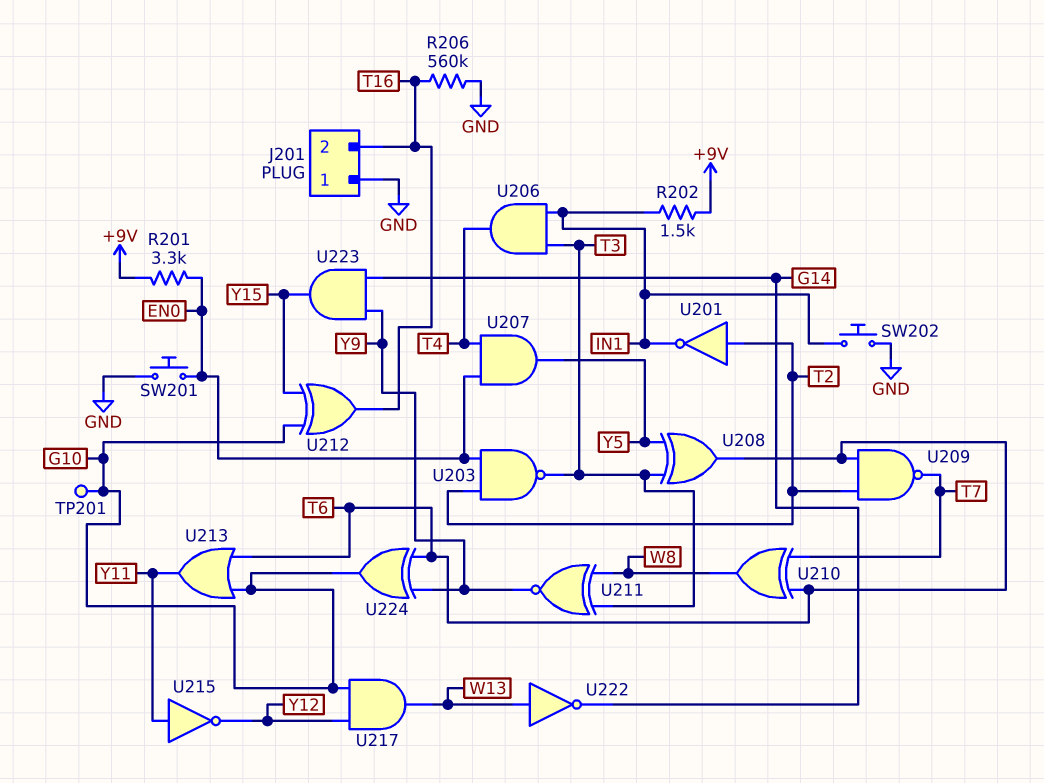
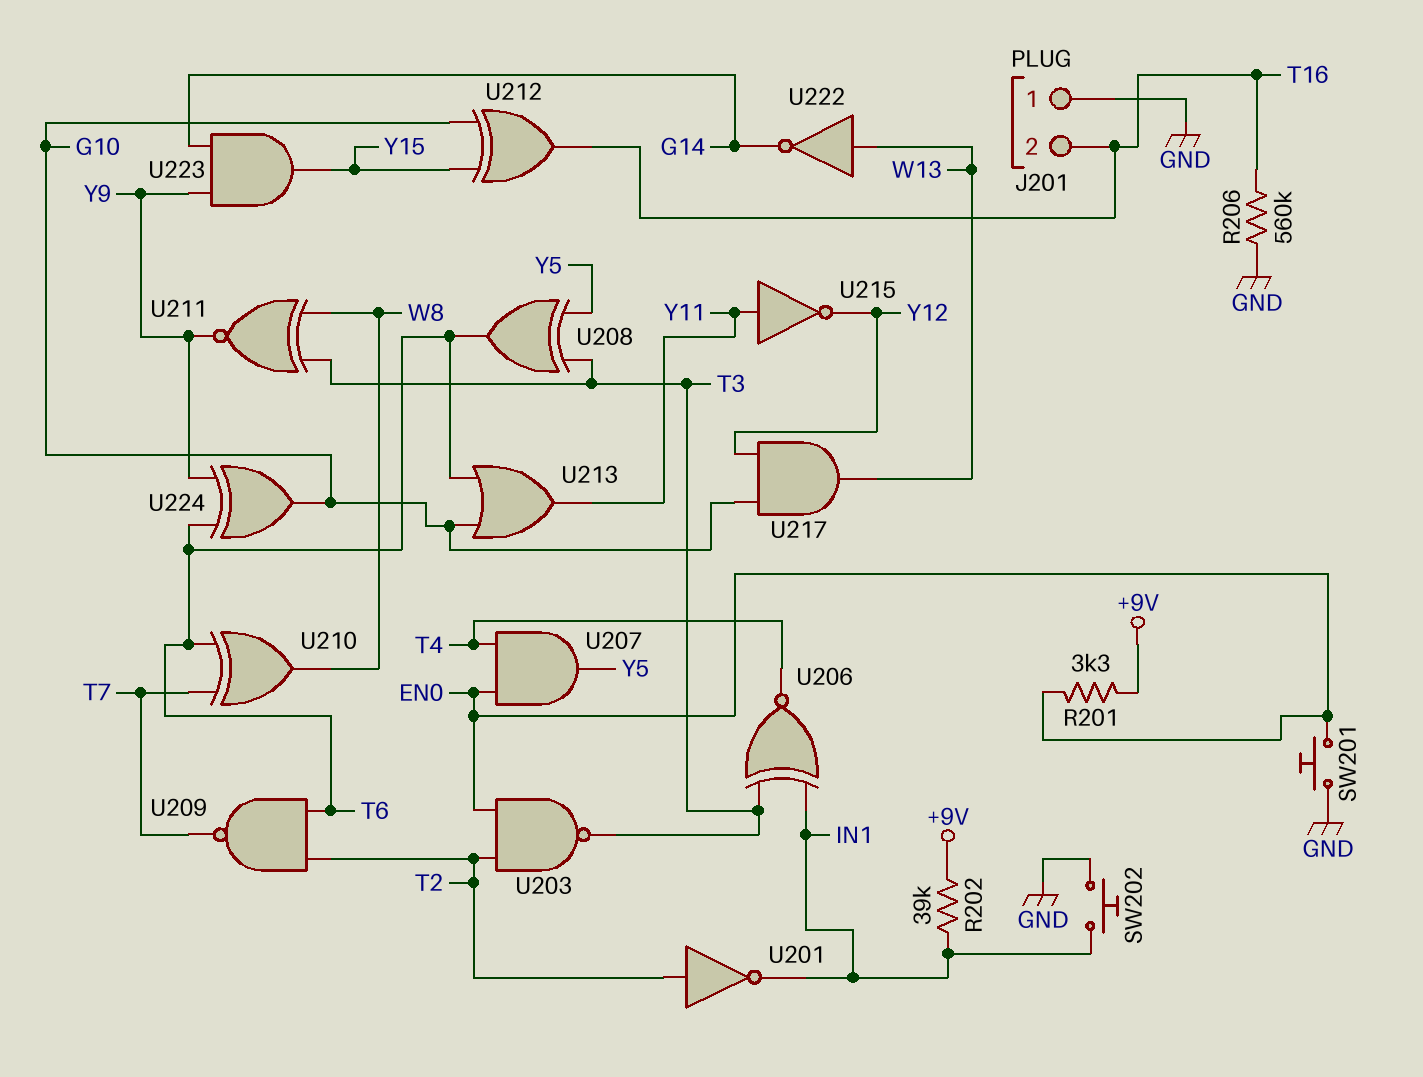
R202: 1.5k (+9V, IN1) -> 39k (+9V, IN1)
TP201: test point (G10) -> none
U206: AND (in IN1, in T3, out T4) -> XNOR (in IN1, in T3, out T4)

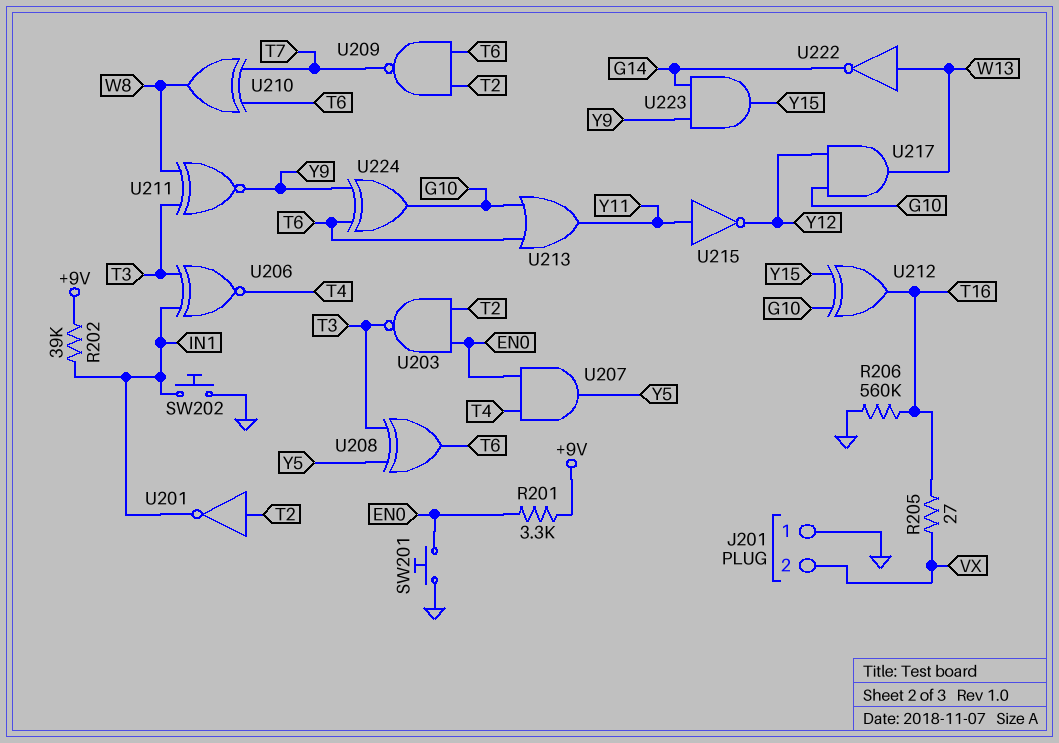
J201 pin 2: T16 -> VX
R205: none -> 27 (T16, VX)

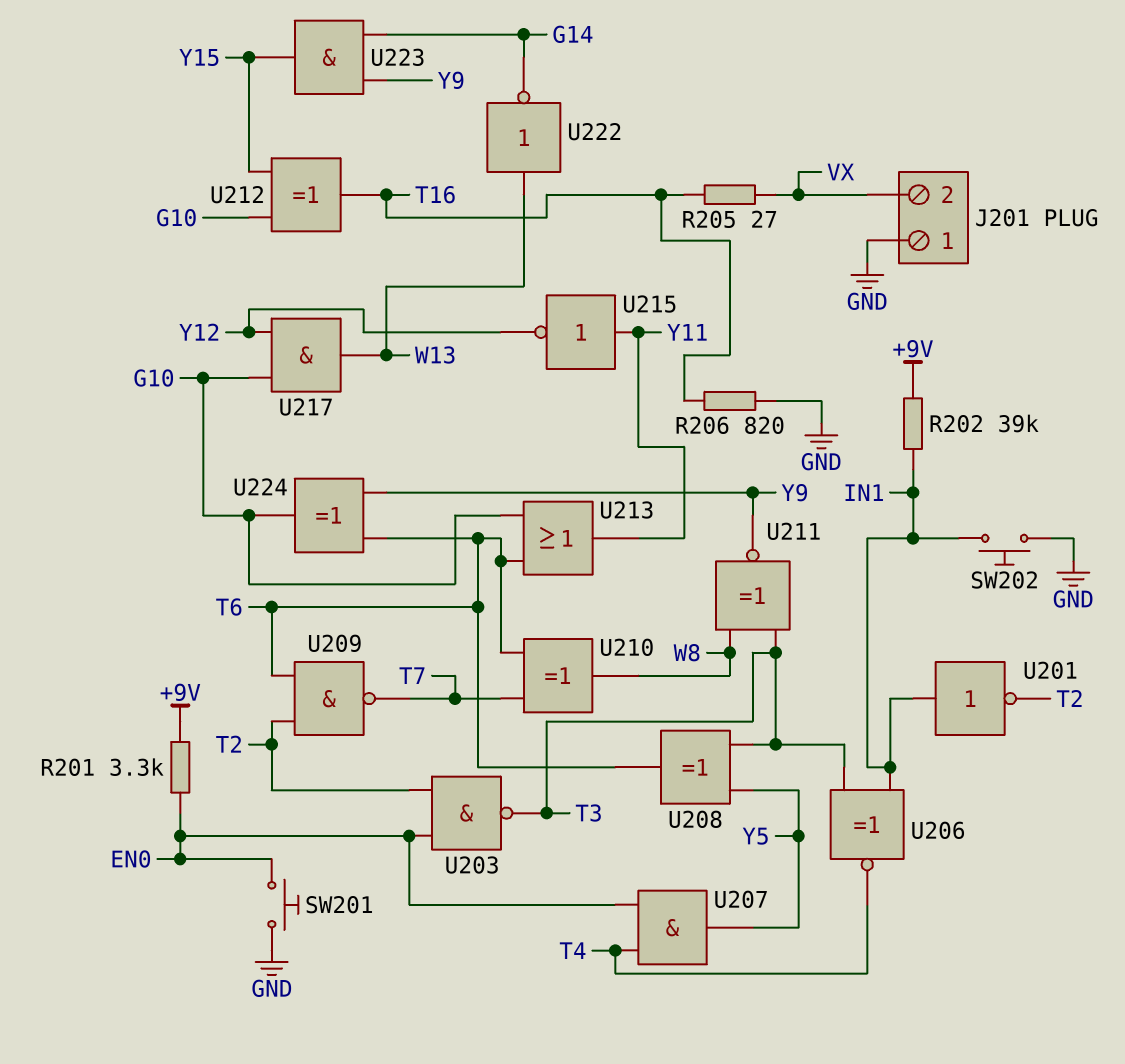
R206: 560k (GND, T16) -> 820 (GND, T16)
U201: NOT (in T2, out IN1) -> NOT (in IN1, out T2)

